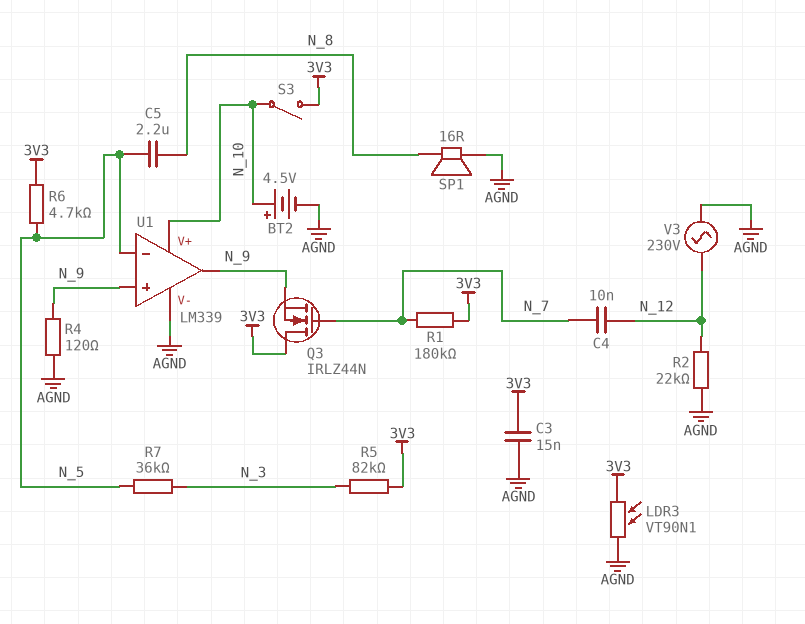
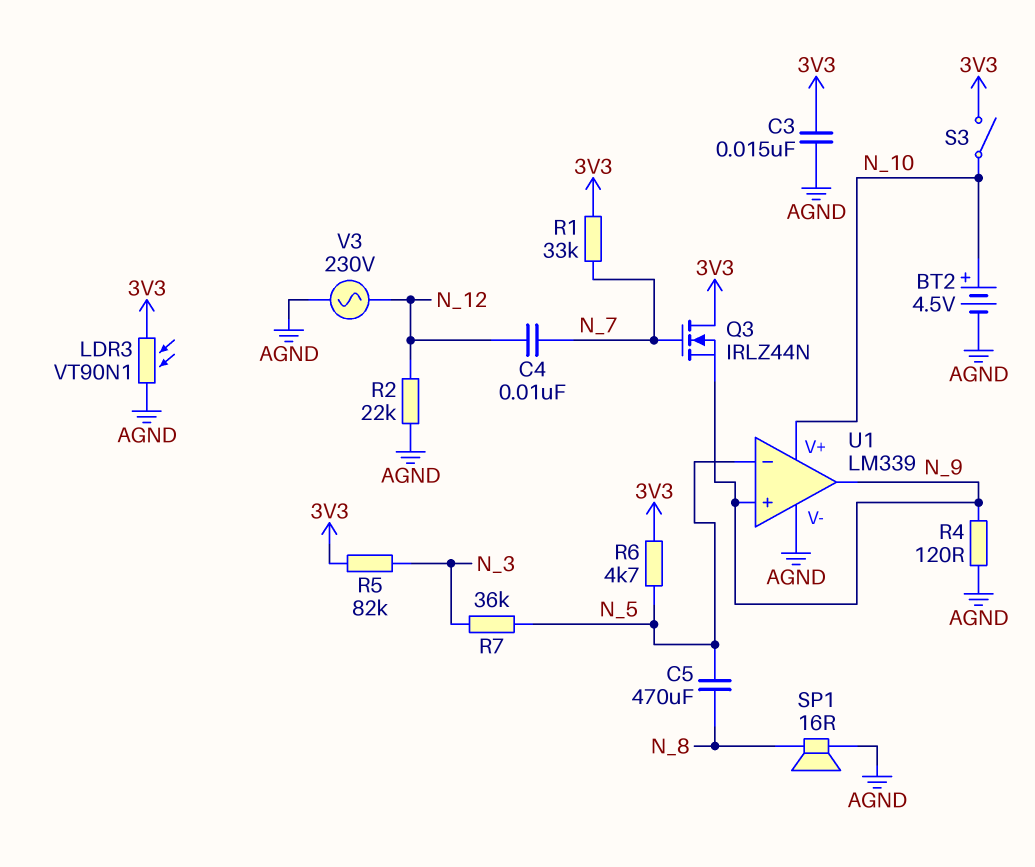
C5: 2.2uF (N_5, N_8) -> 470uF (N_5, N_8)
R1: 180k (3V3, N_7) -> 33k (3V3, N_7)

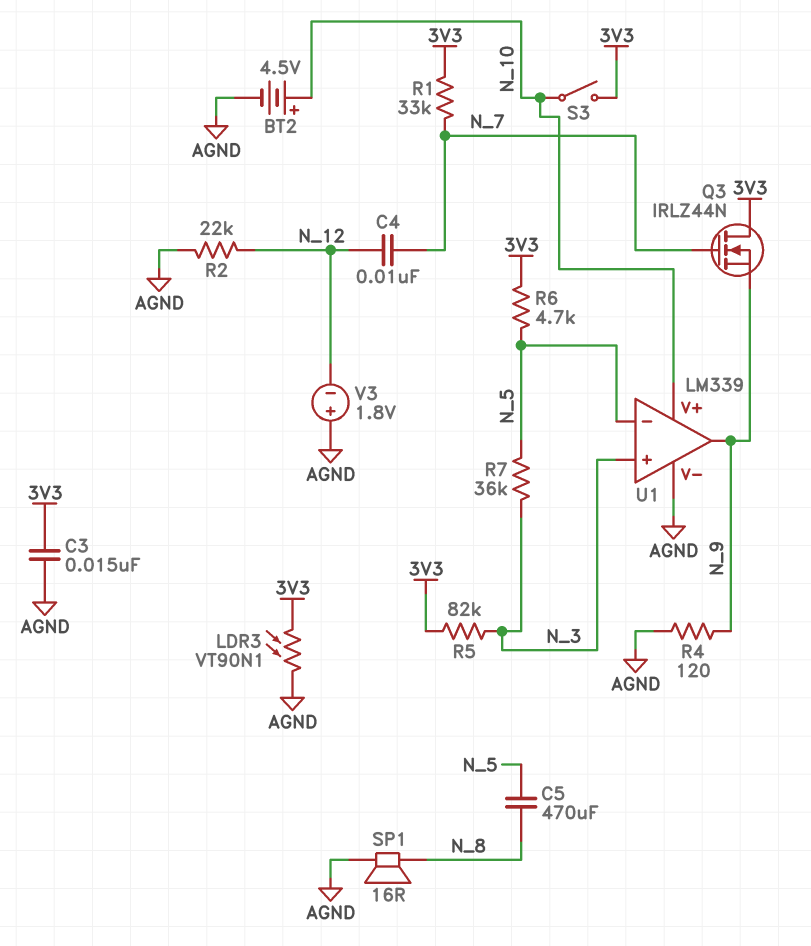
U1 pin in+: N_9 -> N_3
V3: AC 230V (AGND, N_12) -> 1.8V (plus AGND, minus N_12)

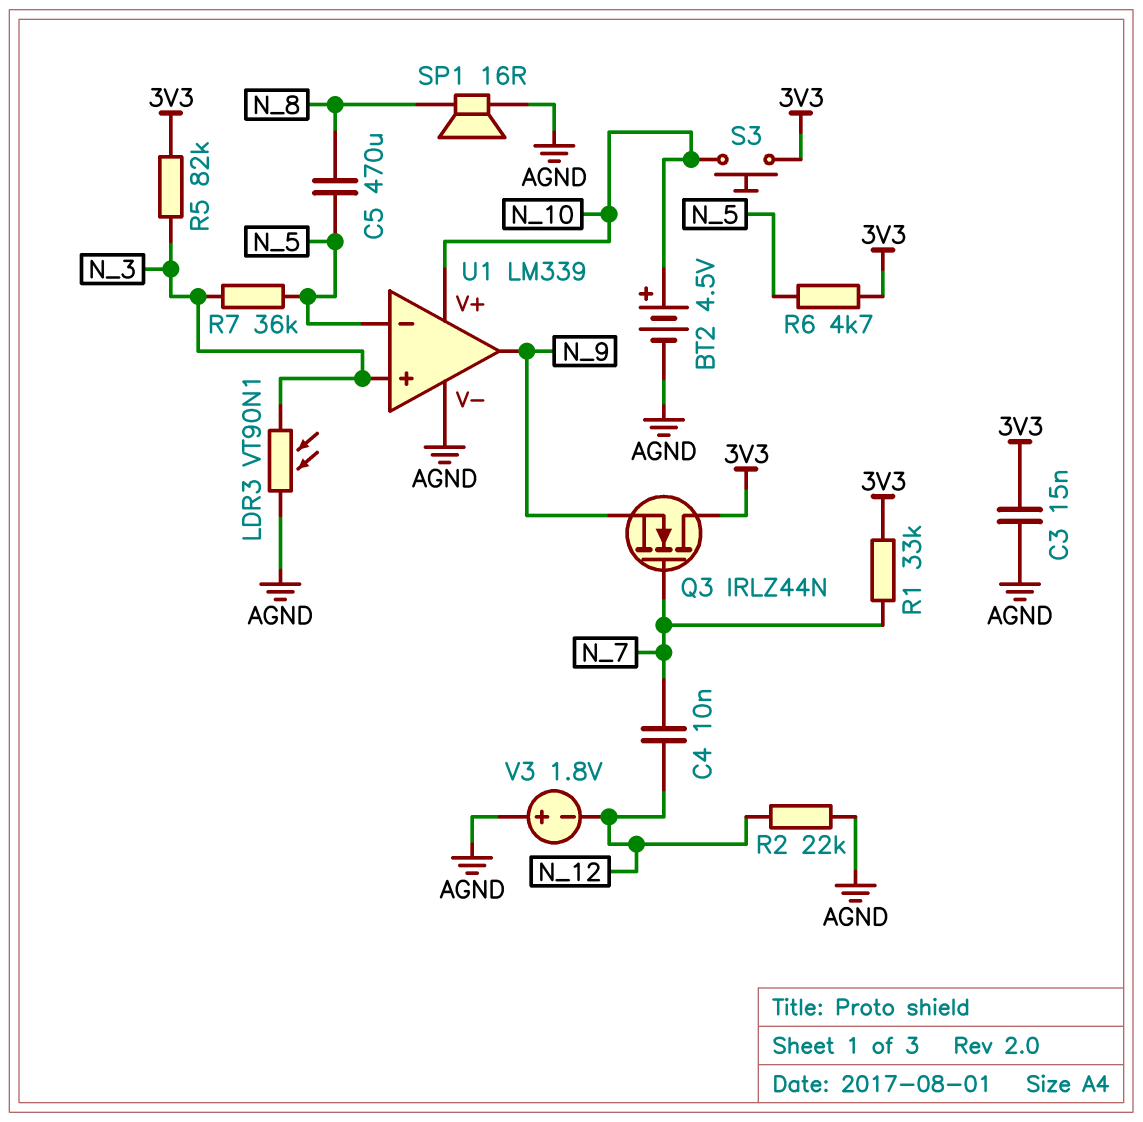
LDR3: VT90N1 (3V3, AGND) -> VT90N1 (AGND, N_3)
R4: 120 (AGND, N_9) -> none
S3: switch (3V3, N_10) -> button (3V3, N_10)

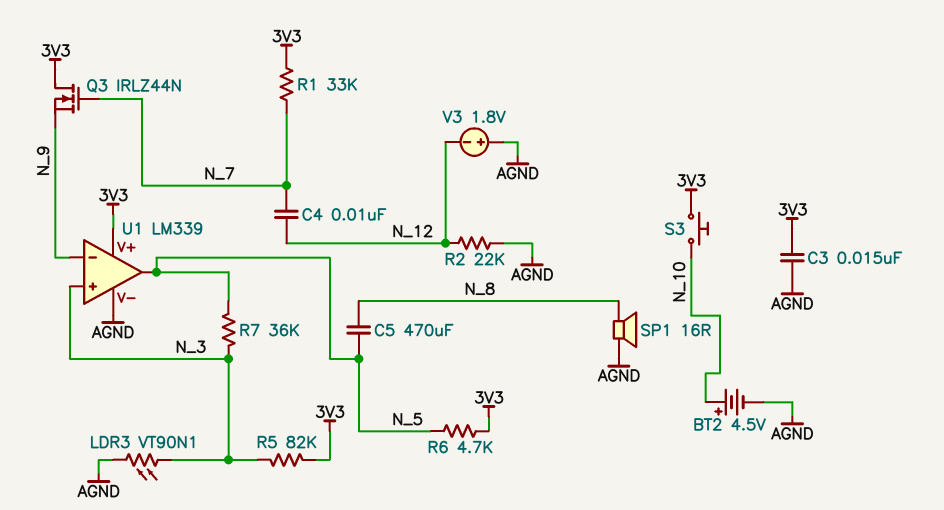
U1 pin V+: N_10 -> 3V3
U1 pin in-: N_5 -> N_9
U1 pin out: N_9 -> N_5

